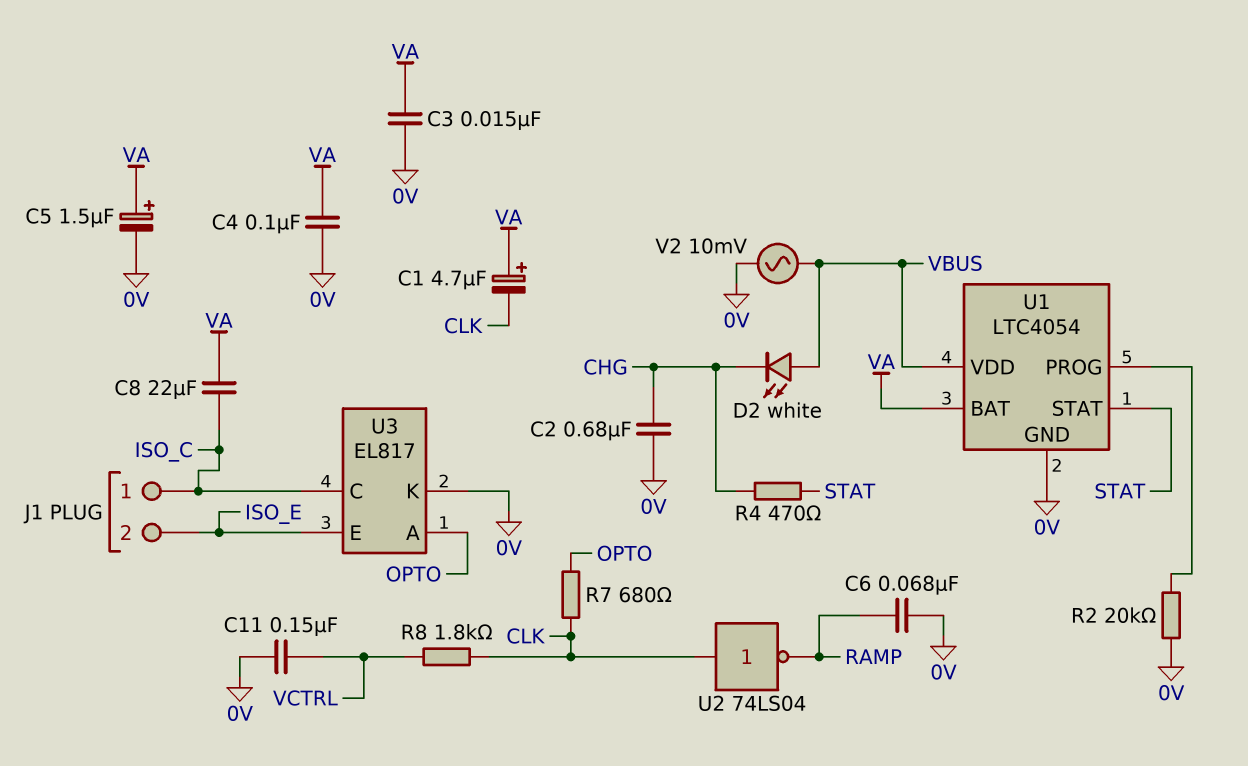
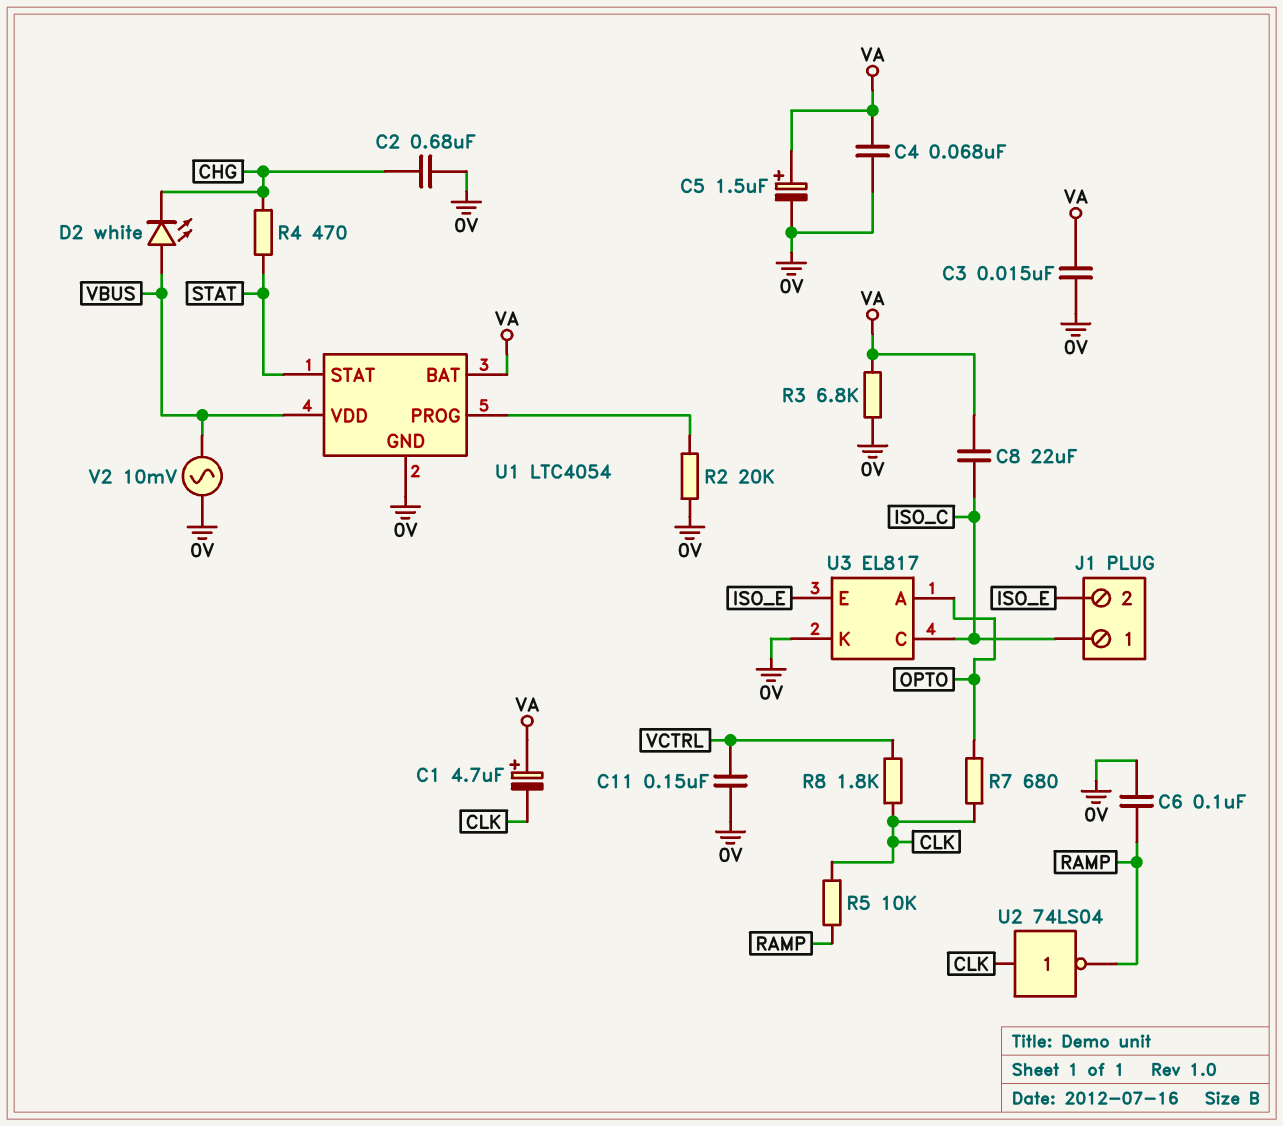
C4: 100nF (0V, VA) -> 68nF (0V, VA)
C6: 68nF (0V, RAMP) -> 100nF (0V, RAMP)
R3: none -> 6.8k (0V, VA)
R5: none -> 10k (CLK, RAMP)

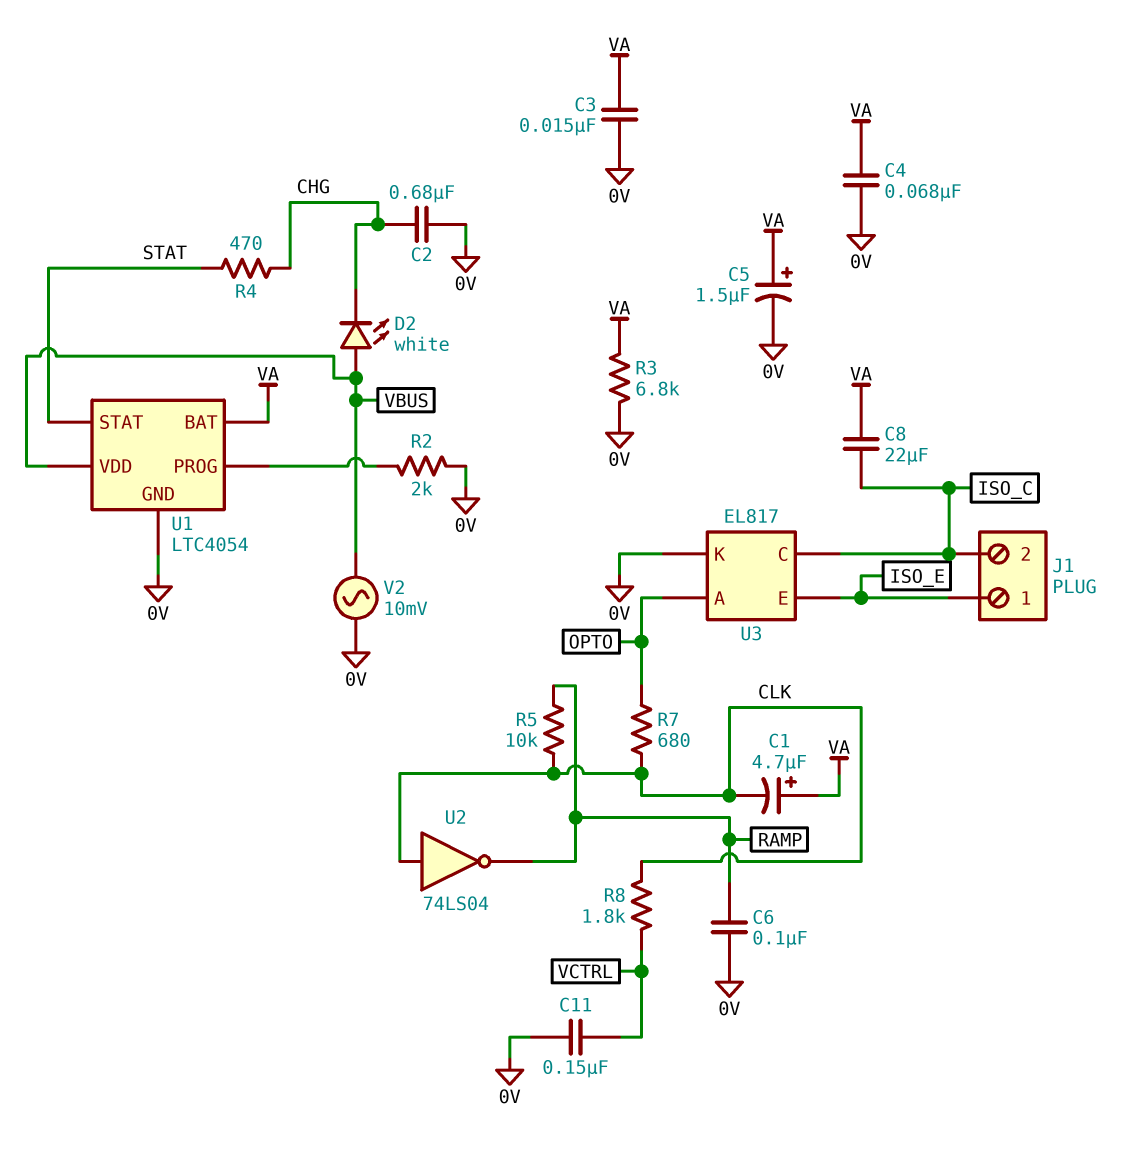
J1 pin 1: ISO_C -> ISO_E
J1 pin 2: ISO_E -> ISO_C
R2: 20k (0V, U1/PROG) -> 2k (0V, U1/PROG)

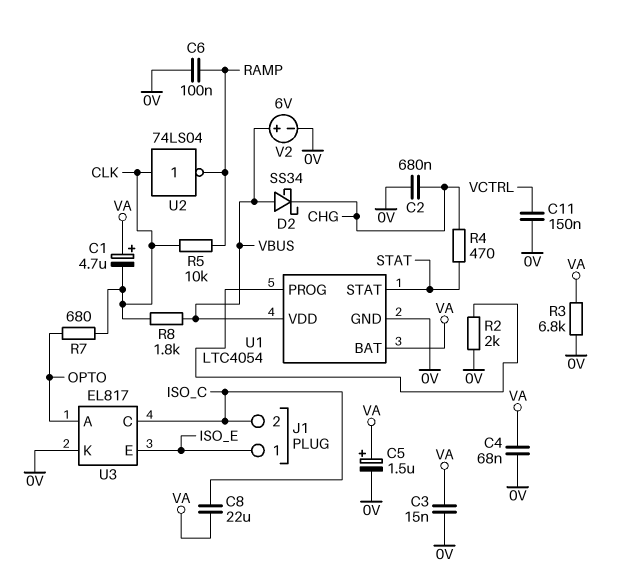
D2: LED white (A VBUS, K CHG) -> schottky SS34 (A VBUS, K CHG)
R8: 1.8k (CLK, VCTRL) -> 1.8k (CLK, VBUS)
V2: AC 10mV (0V, VBUS) -> 6V (plus VBUS, minus 0V)

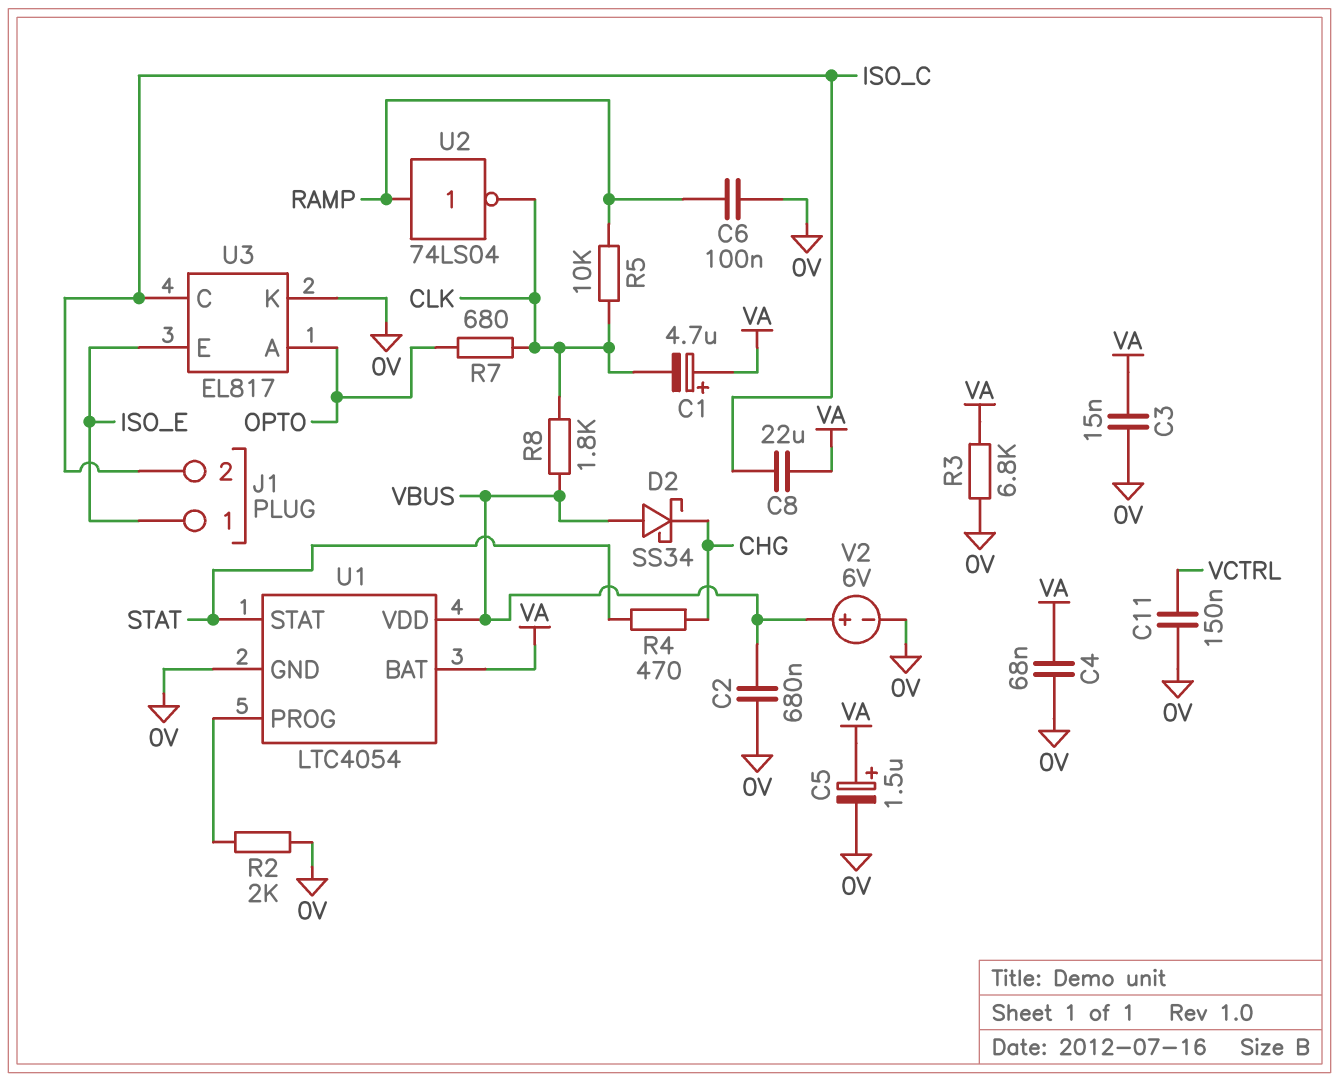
C2: 680nF (0V, CHG) -> 680nF (0V, VBUS)
U2: NOT 74LS04 (in CLK, out RAMP) -> NOT 74LS04 (in RAMP, out CLK)

